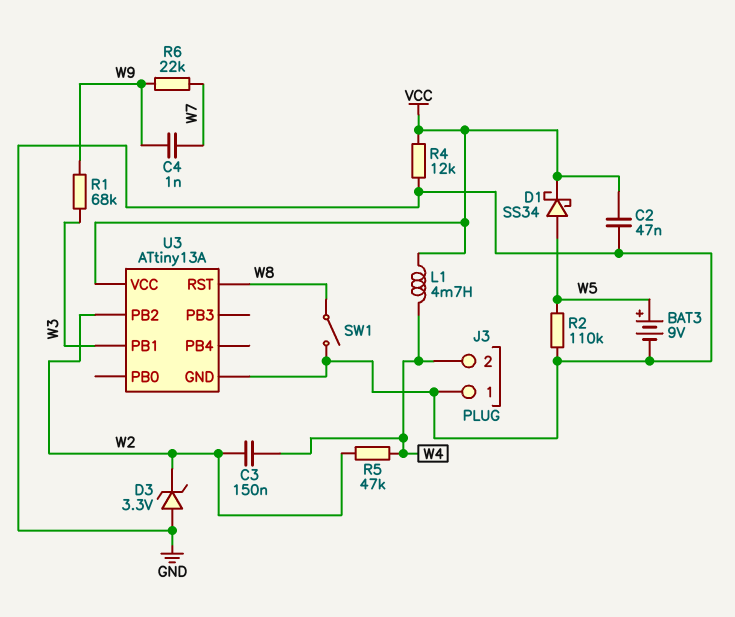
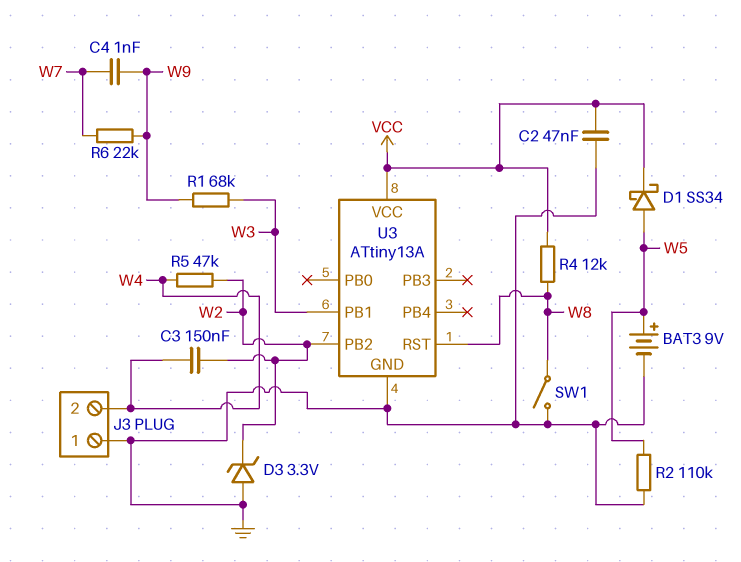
L1: 4.7mH (VCC, W4) -> none
R4: 12k (GND, VCC) -> 12k (VCC, W8)

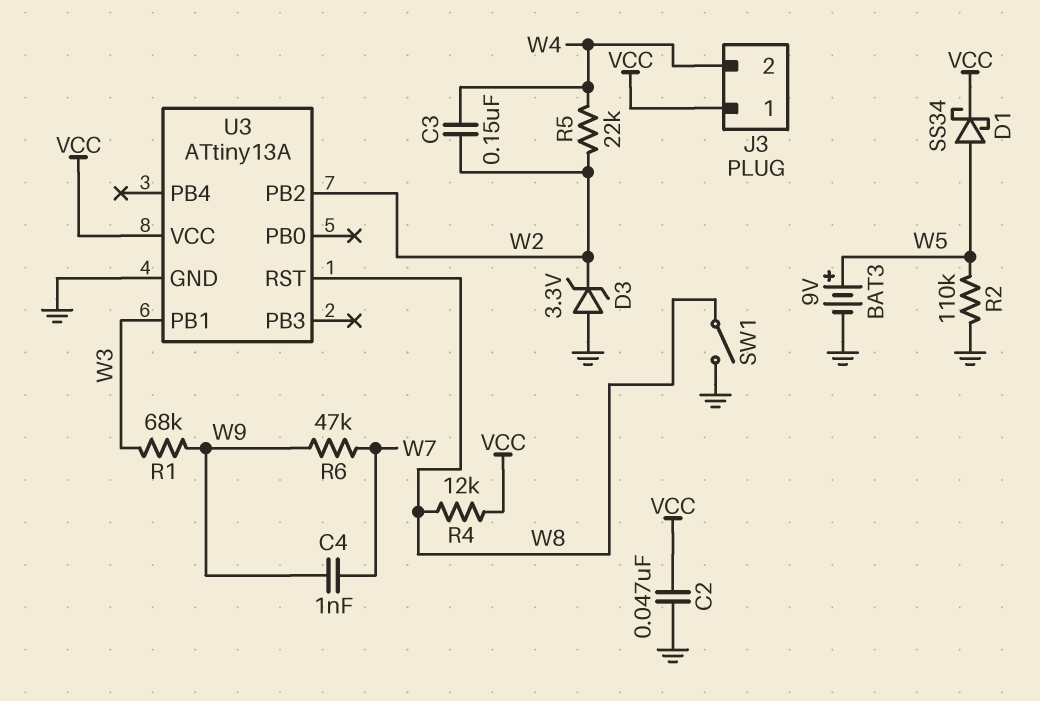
J3 pin 1: GND -> VCC
R5: 47k (W2, W4) -> 22k (W2, W4)
R6: 22k (W7, W9) -> 47k (W7, W9)

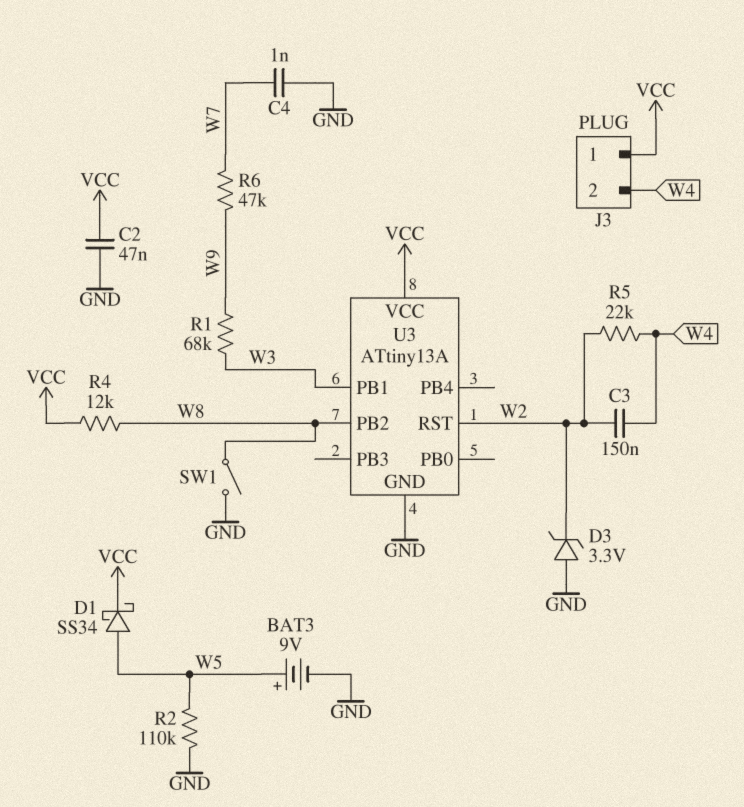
C4: 1nF (W7, W9) -> 1nF (GND, W7)
U3 pin PB2: W2 -> W8
U3 pin RST: W8 -> W2

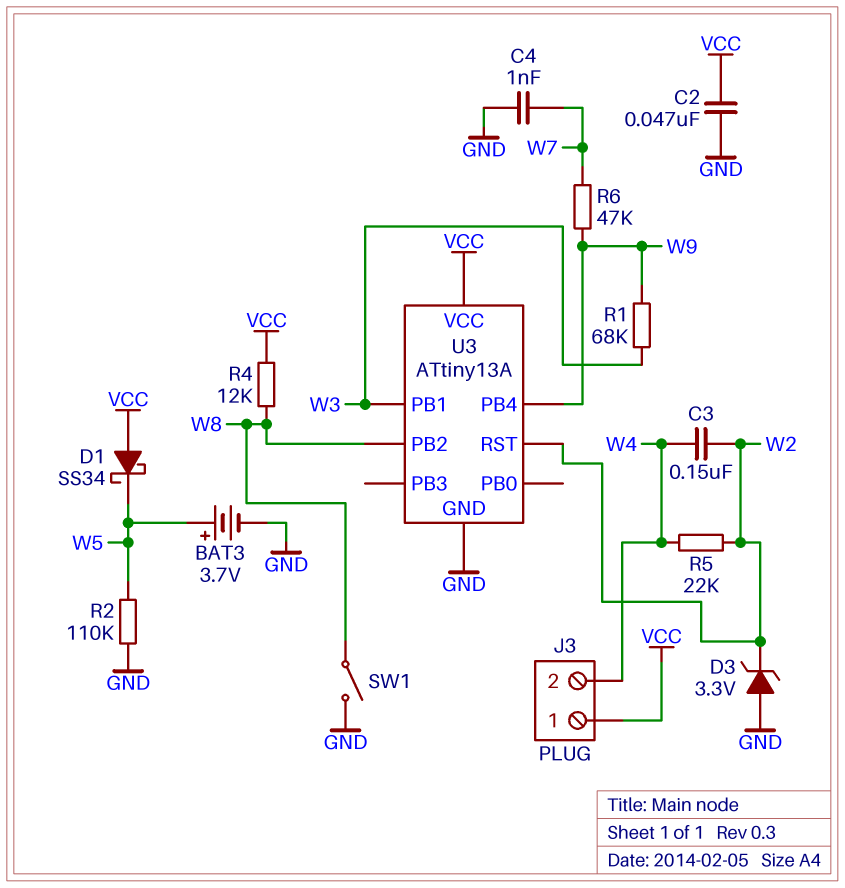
BAT3: 9V (plus W5, minus GND) -> 3.7V (plus W5, minus GND)
D1: schottky SS34 (A W5, K VCC) -> schottky SS34 (A VCC, K W5)
U3 pin PB4: none -> W9

